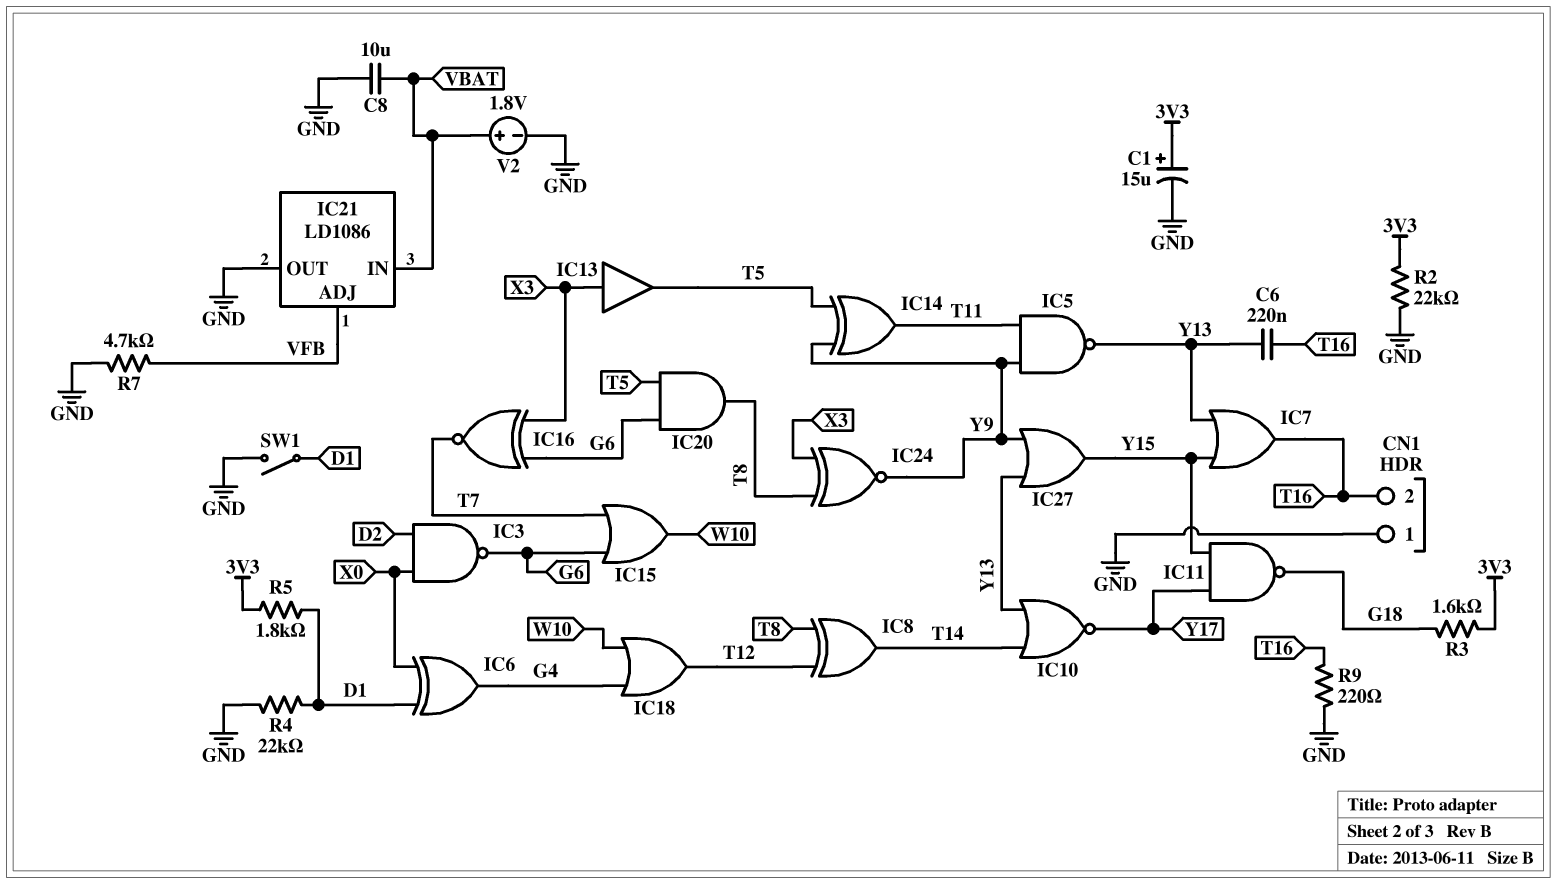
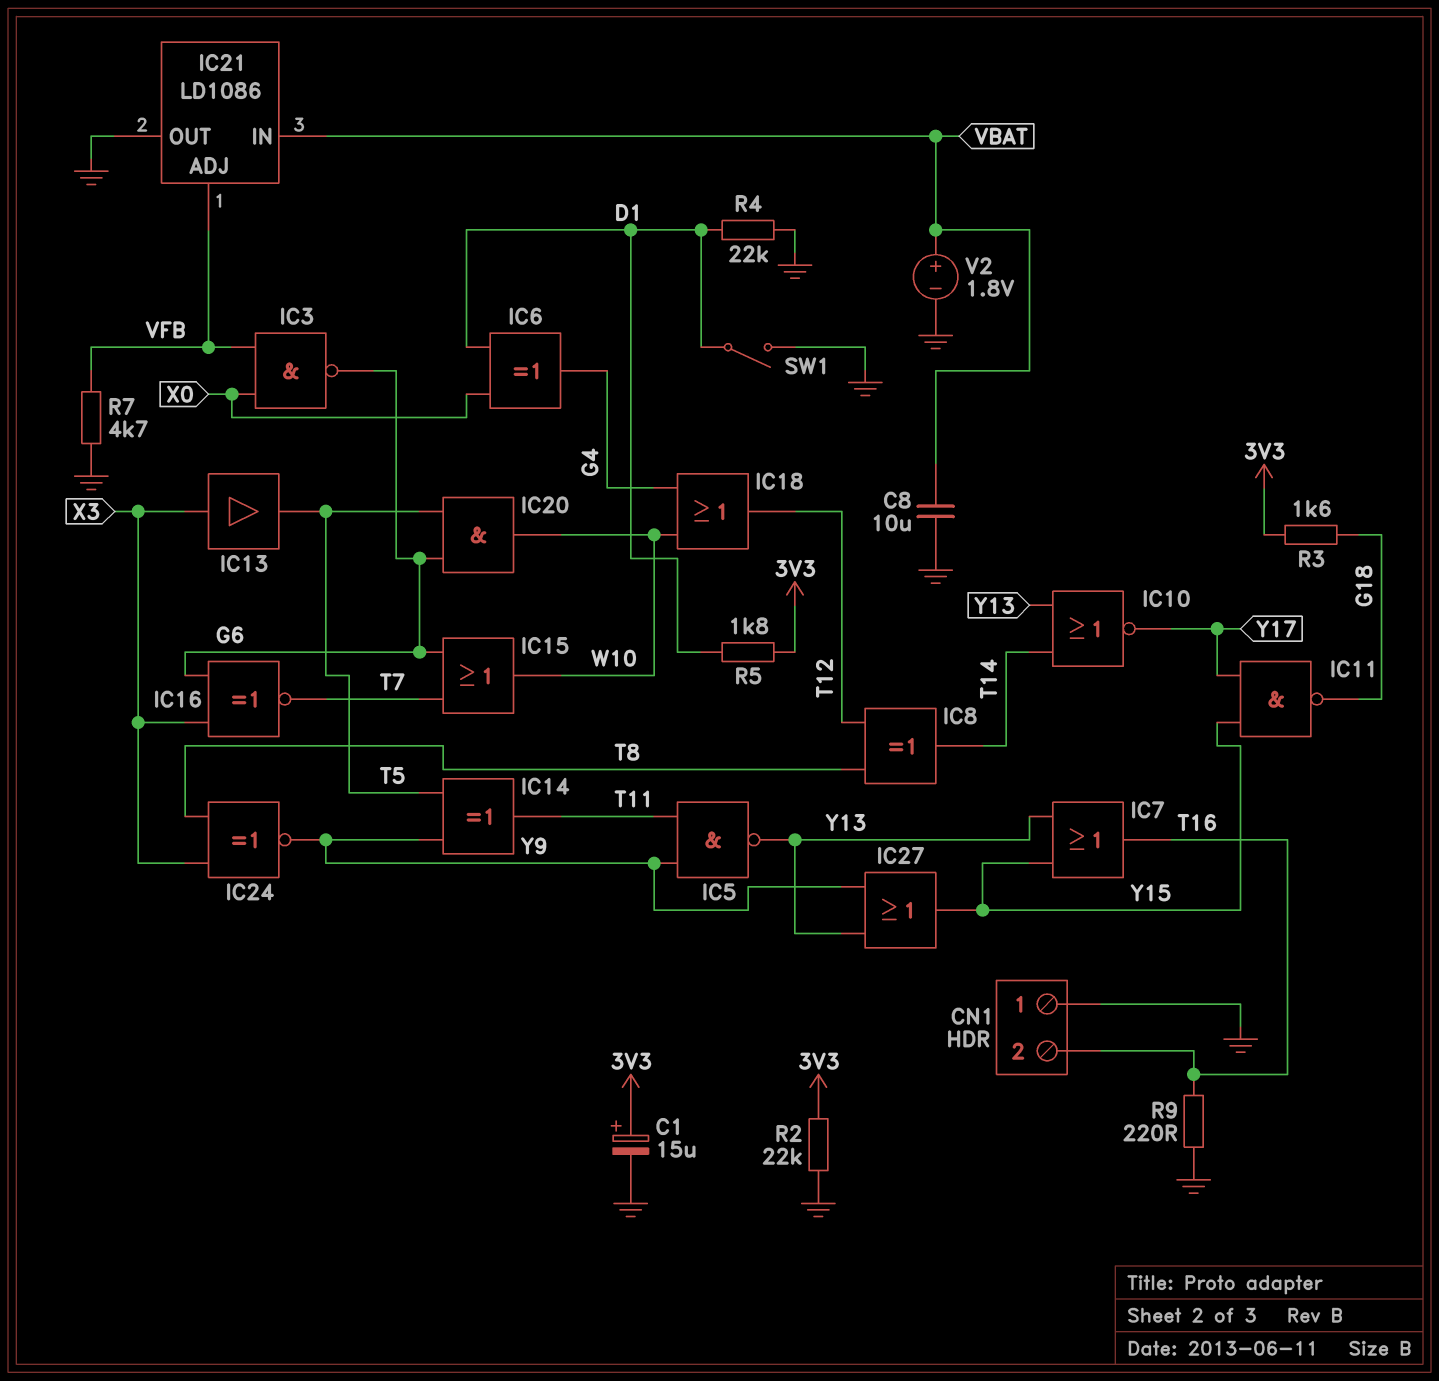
C6: 220nF (T16, Y13) -> none
IC3: NAND (in D2, in X0, out G6) -> NAND (in VFB, in X0, out G6)
IC20: AND (in G6, in T5, out T8) -> AND (in G6, in T5, out W10)

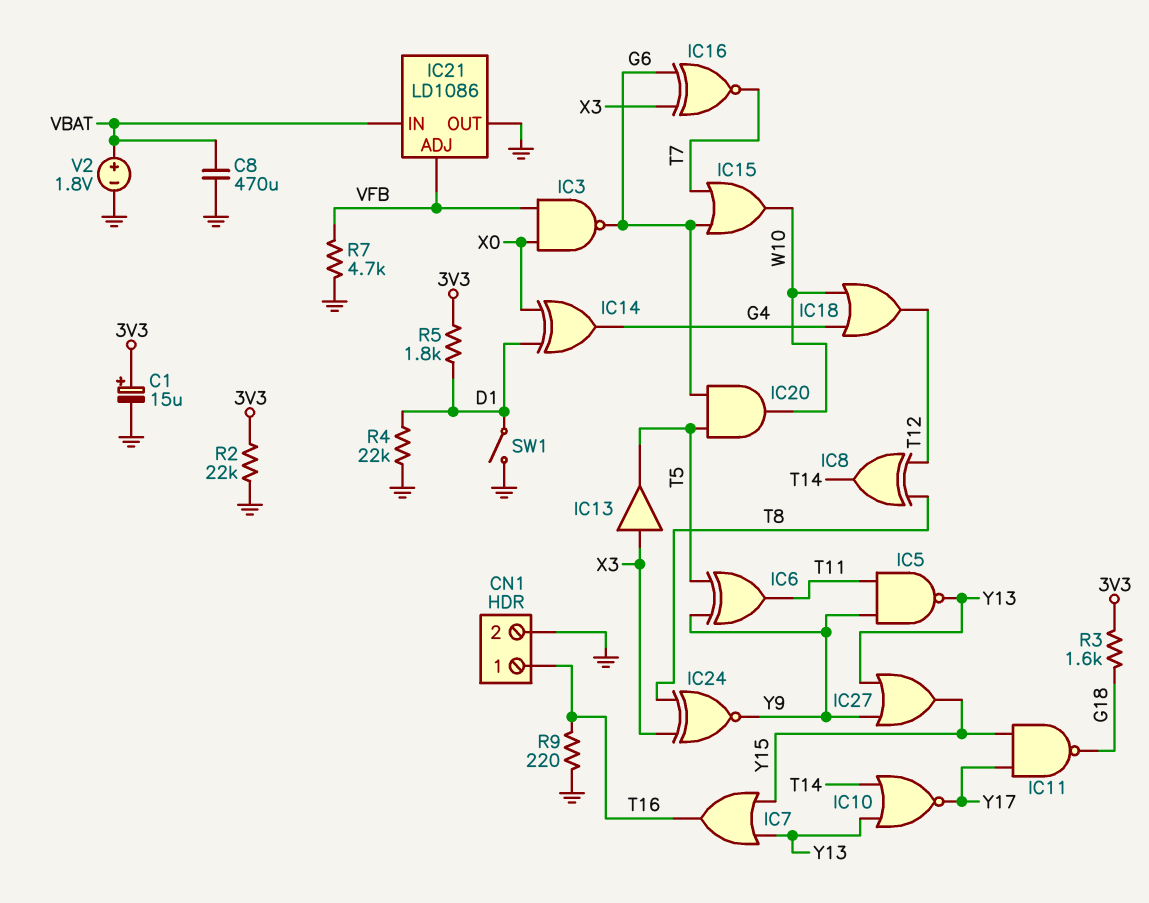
C8: 10uF (GND, VBAT) -> 470uF (GND, VBAT)
CN1 pin 1: GND -> T16
CN1 pin 2: T16 -> GND
IC6: XOR (in D1, in X0, out G4) -> XOR (in T5, in Y9, out T11)
IC14: XOR (in T5, in Y9, out T11) -> XOR (in D1, in X0, out G4)

